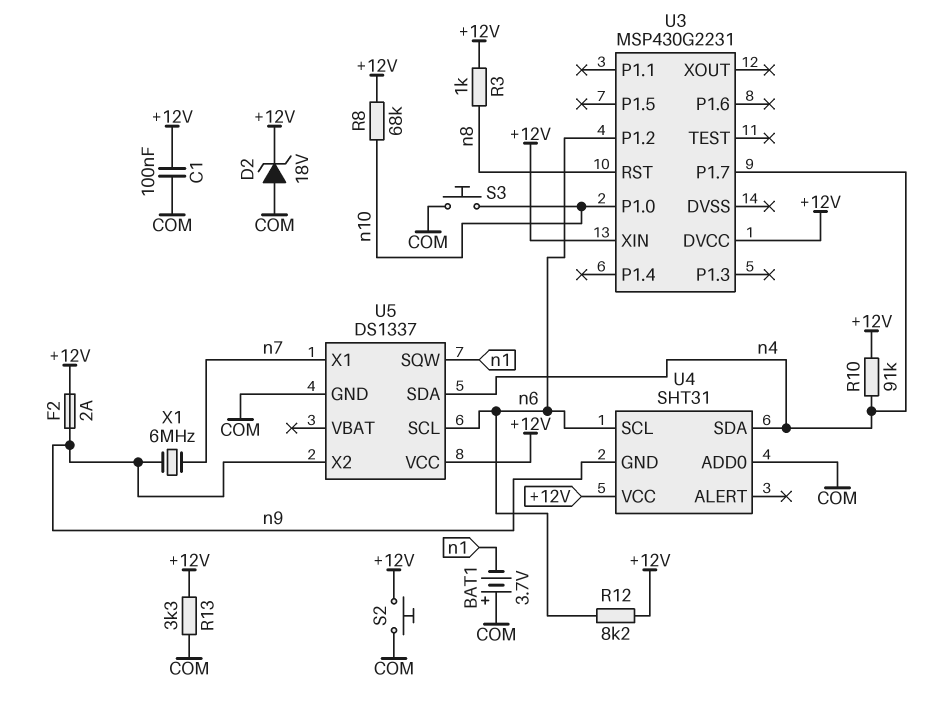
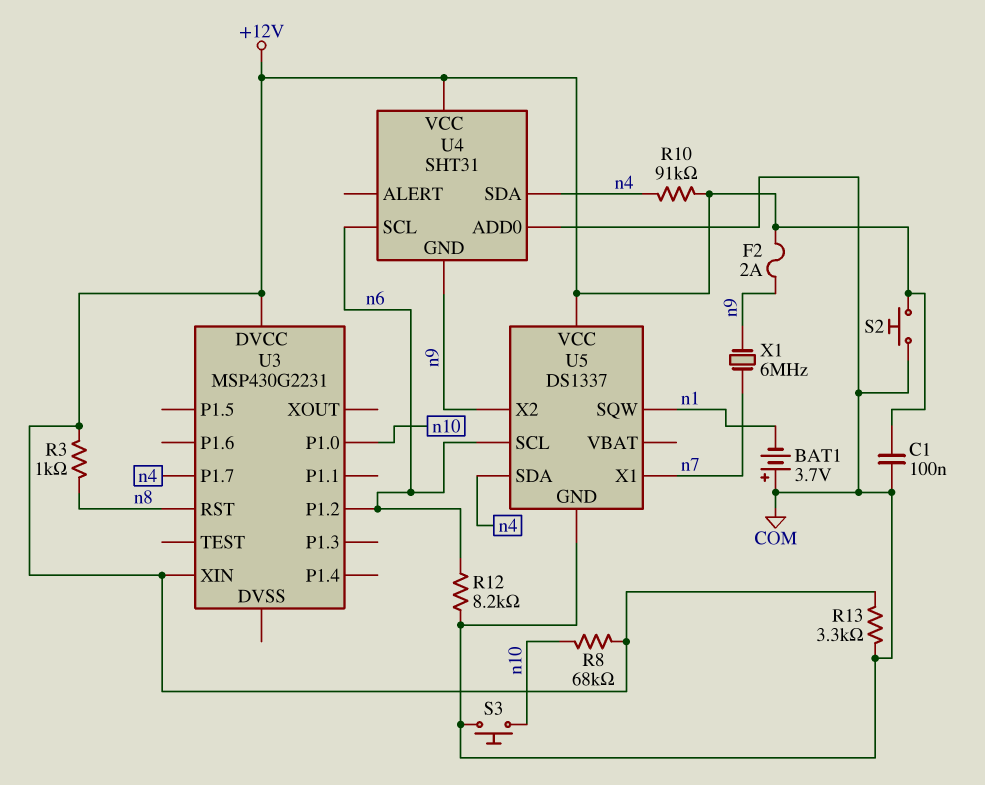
D2: zener 18V (A COM, K +12V) -> none
R12: 8.2k (+12V, n6) -> 8.2k (COM, n6)

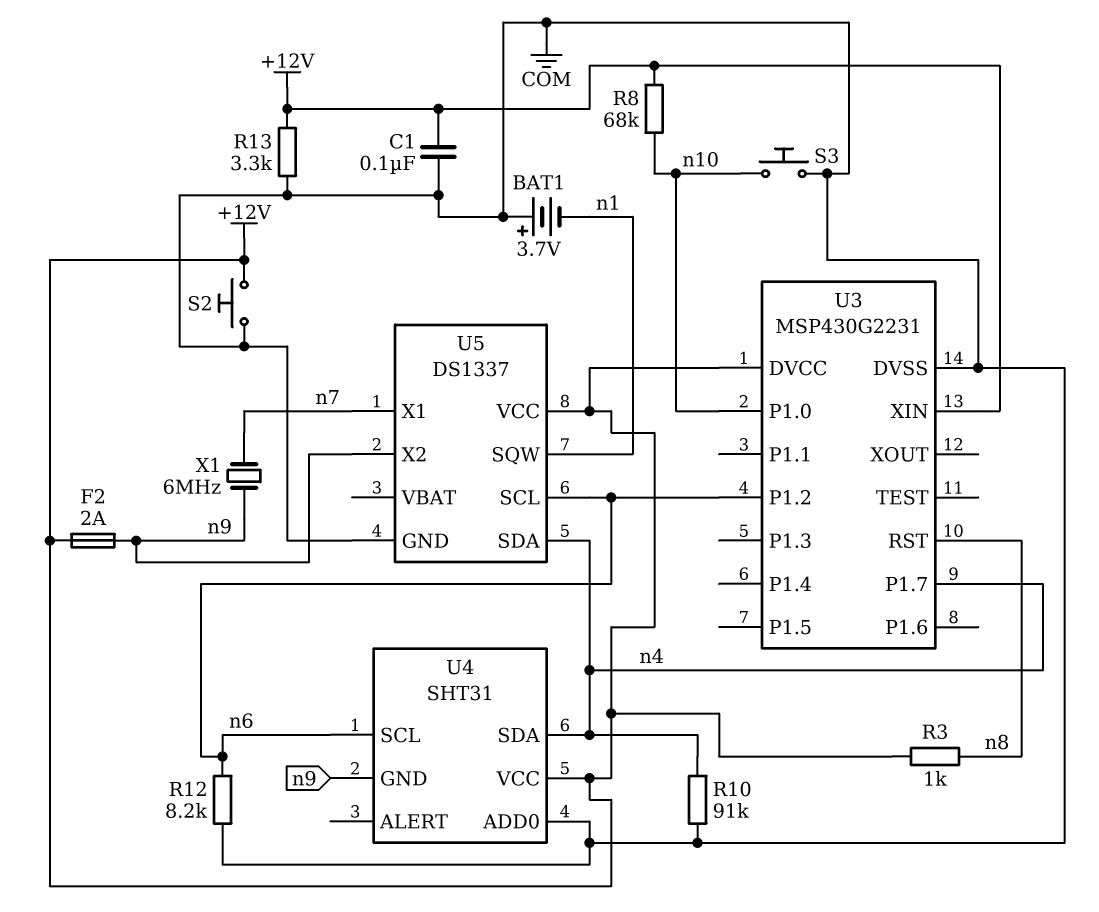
R10: 91k (+12V, n4) -> 91k (COM, n4)
U3 pin DVSS: none -> COM

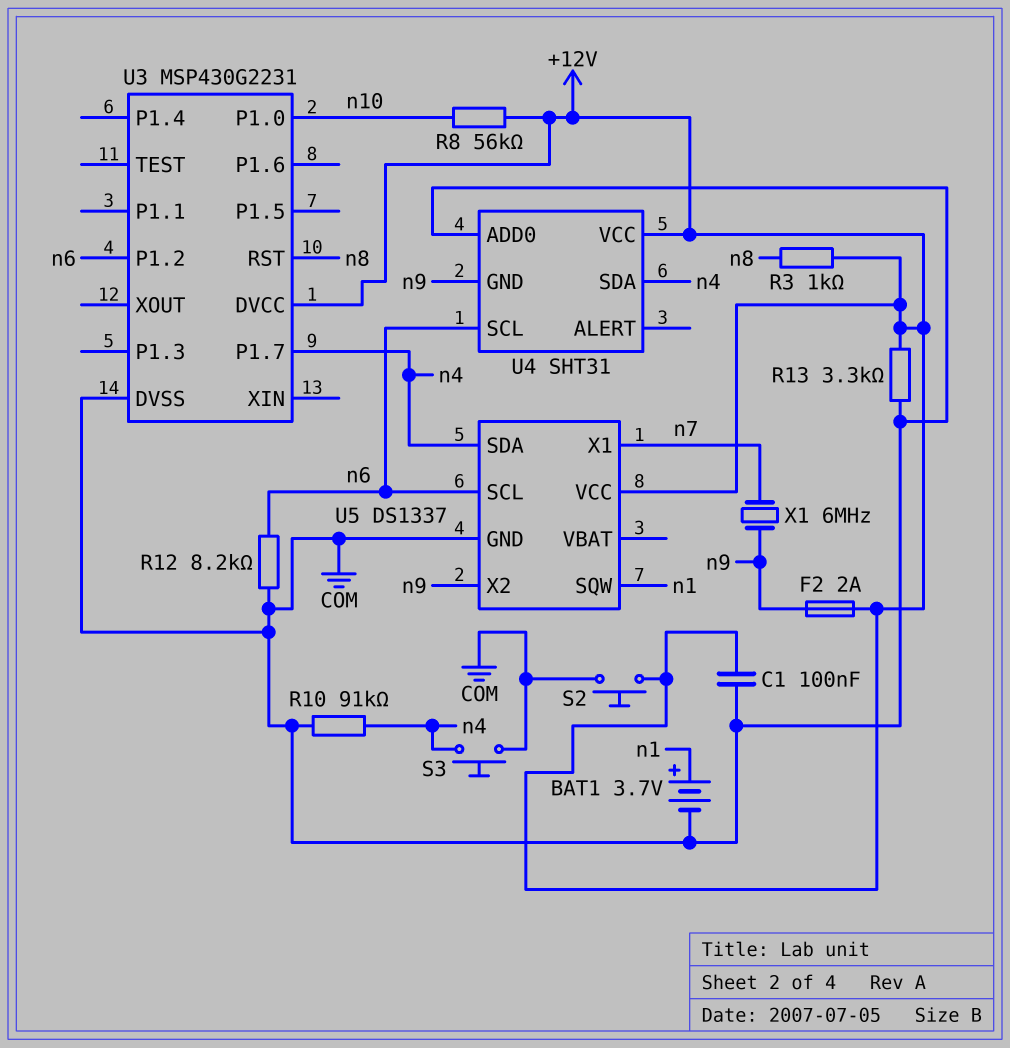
BAT1: 3.7V (plus COM, minus n1) -> 3.7V (plus n1, minus COM)
R8: 68k (+12V, n10) -> 56k (+12V, n10)
S3: button (COM, n10) -> button (COM, n4)
U3 pin XIN: +12V -> none

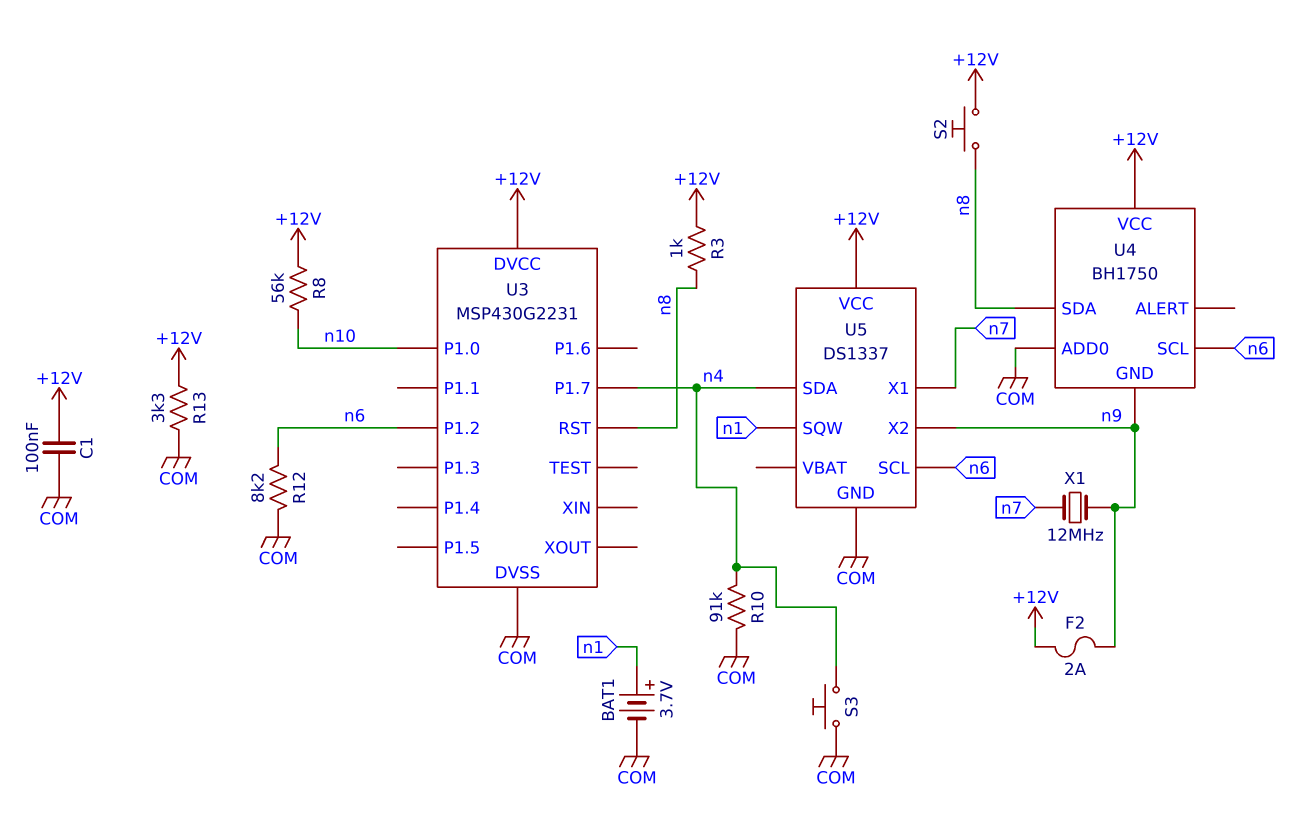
S2: button (+12V, COM) -> button (+12V, n8)
U4: SHT31 -> BH1750
U4 pin SDA: n4 -> n8
X1: 6MHz (n7, n9) -> 12MHz (n7, n9)

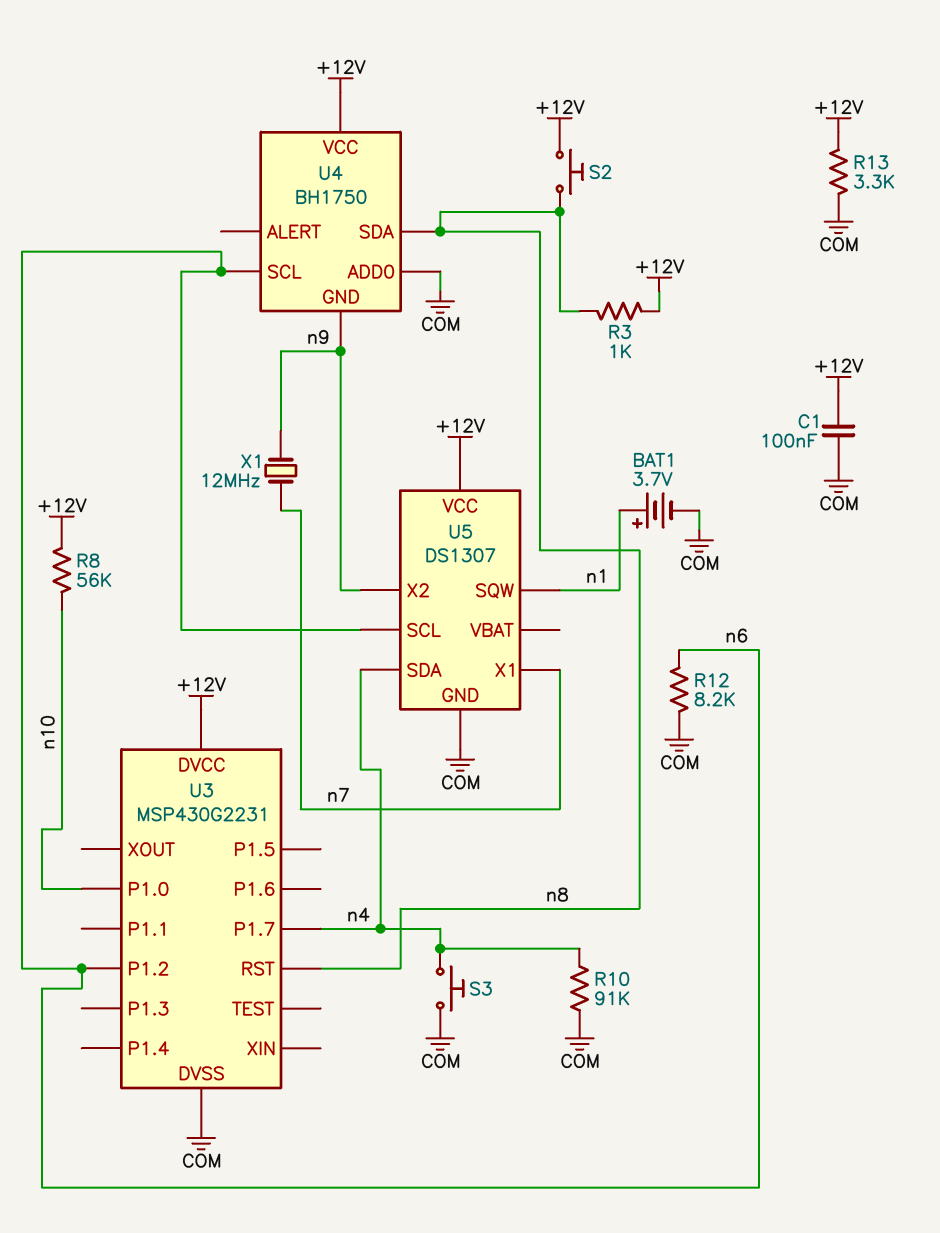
F2: 2A (+12V, n9) -> none
U5: DS1337 -> DS1307

